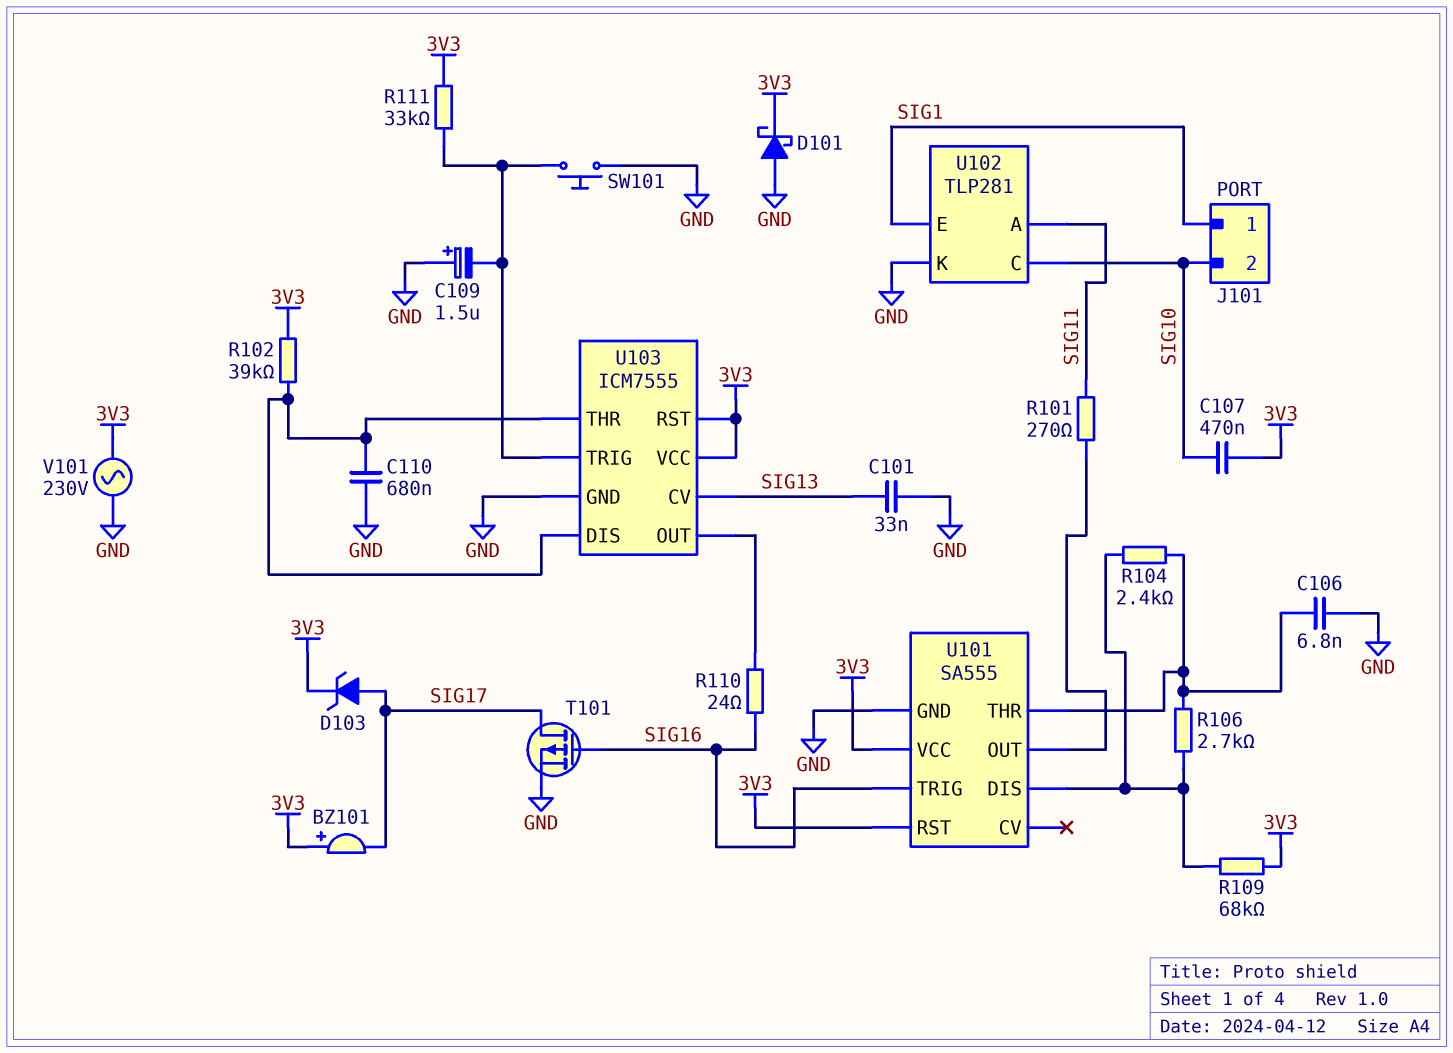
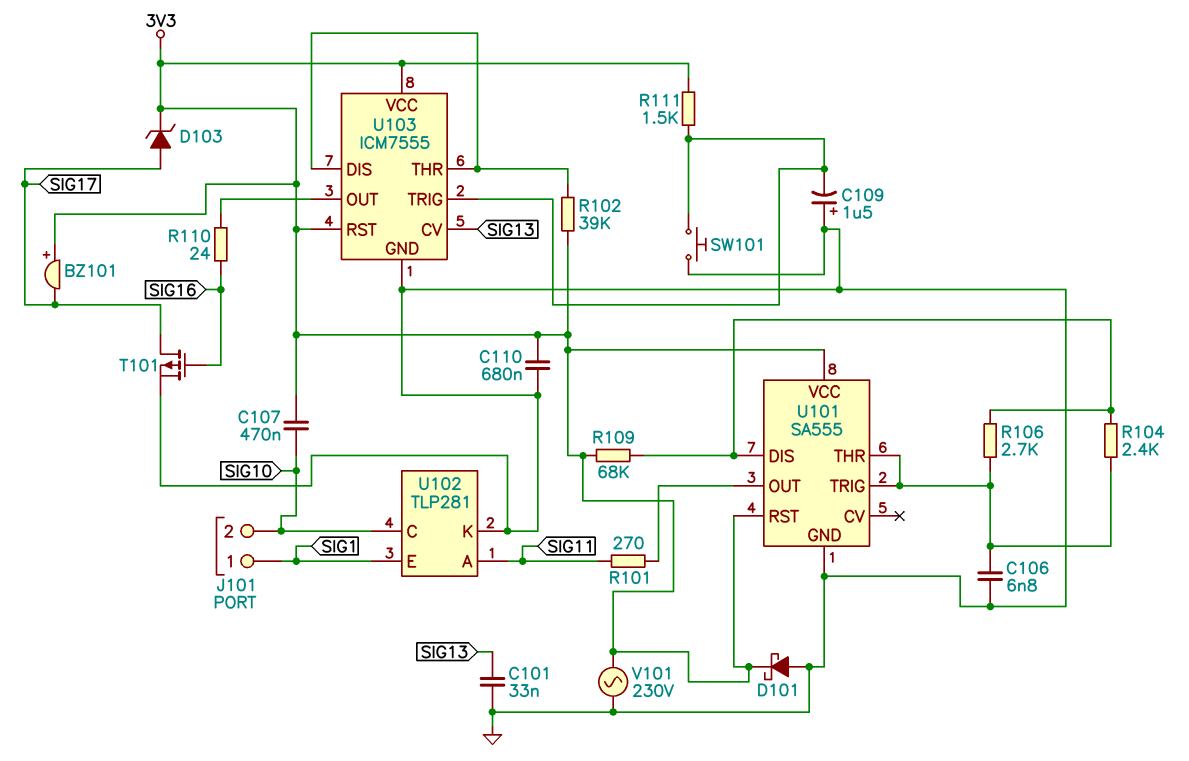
C110: 680nF (GND, U103/DIS) -> 680nF (3V3, GND)
R111: 33k (3V3, U103/TRIG) -> 1.5k (3V3, U103/TRIG)
U101 pin TRIG: SIG16 -> U101/THR

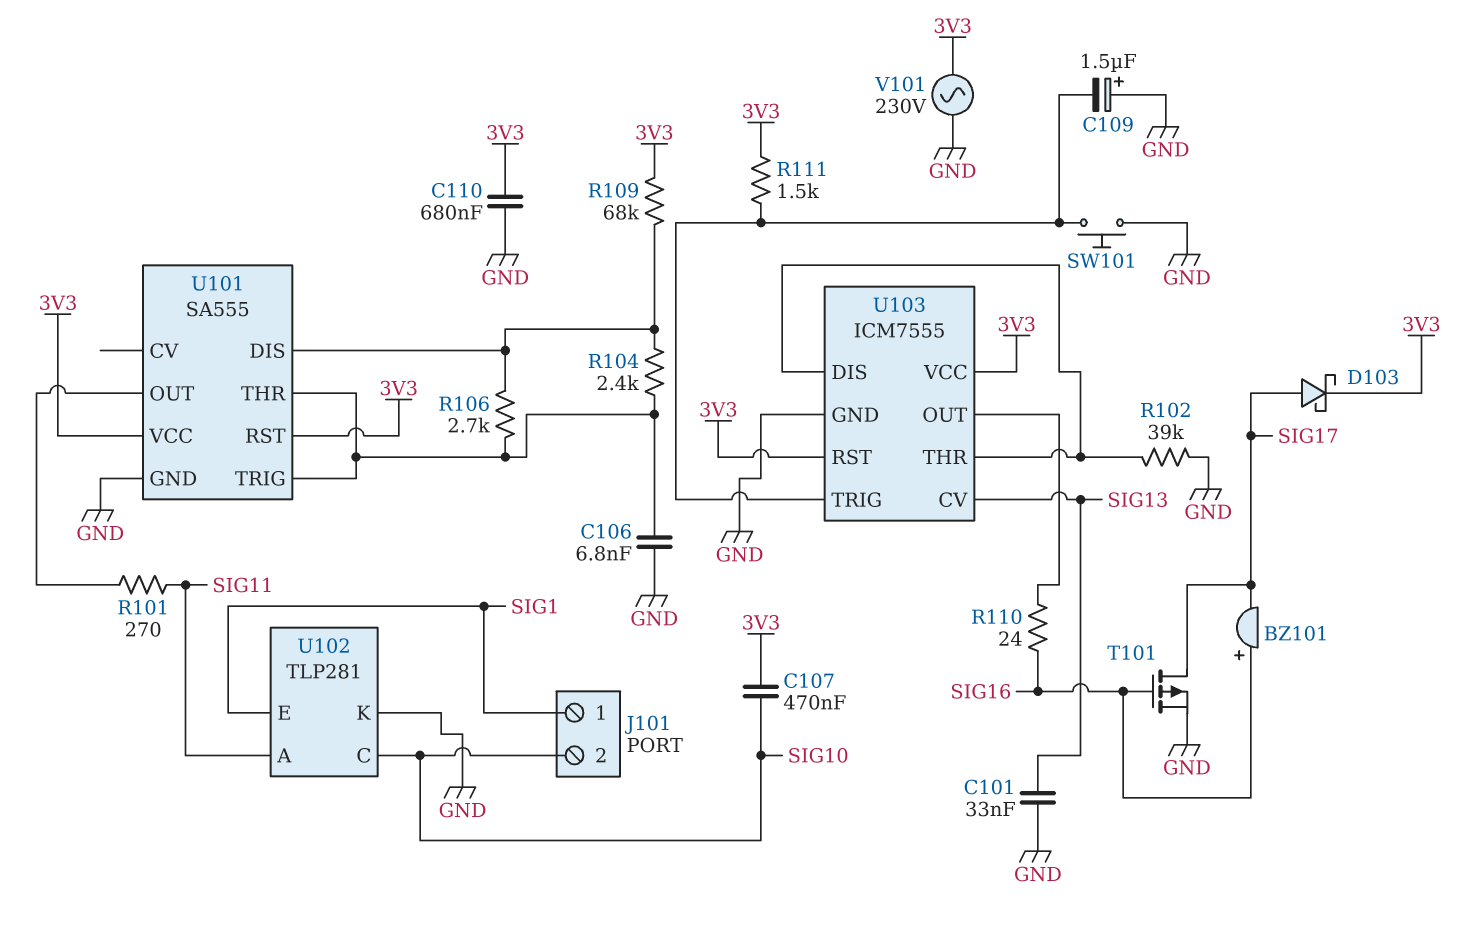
BZ101: buzzer (plus 3V3, minus SIG17) -> buzzer (plus SIG16, minus SIG17)
D101: schottky (A GND, K 3V3) -> none
D103: zener (A SIG17, K 3V3) -> schottky (A SIG17, K 3V3)
R102: 39k (3V3, U103/DIS) -> 39k (GND, U103/DIS)

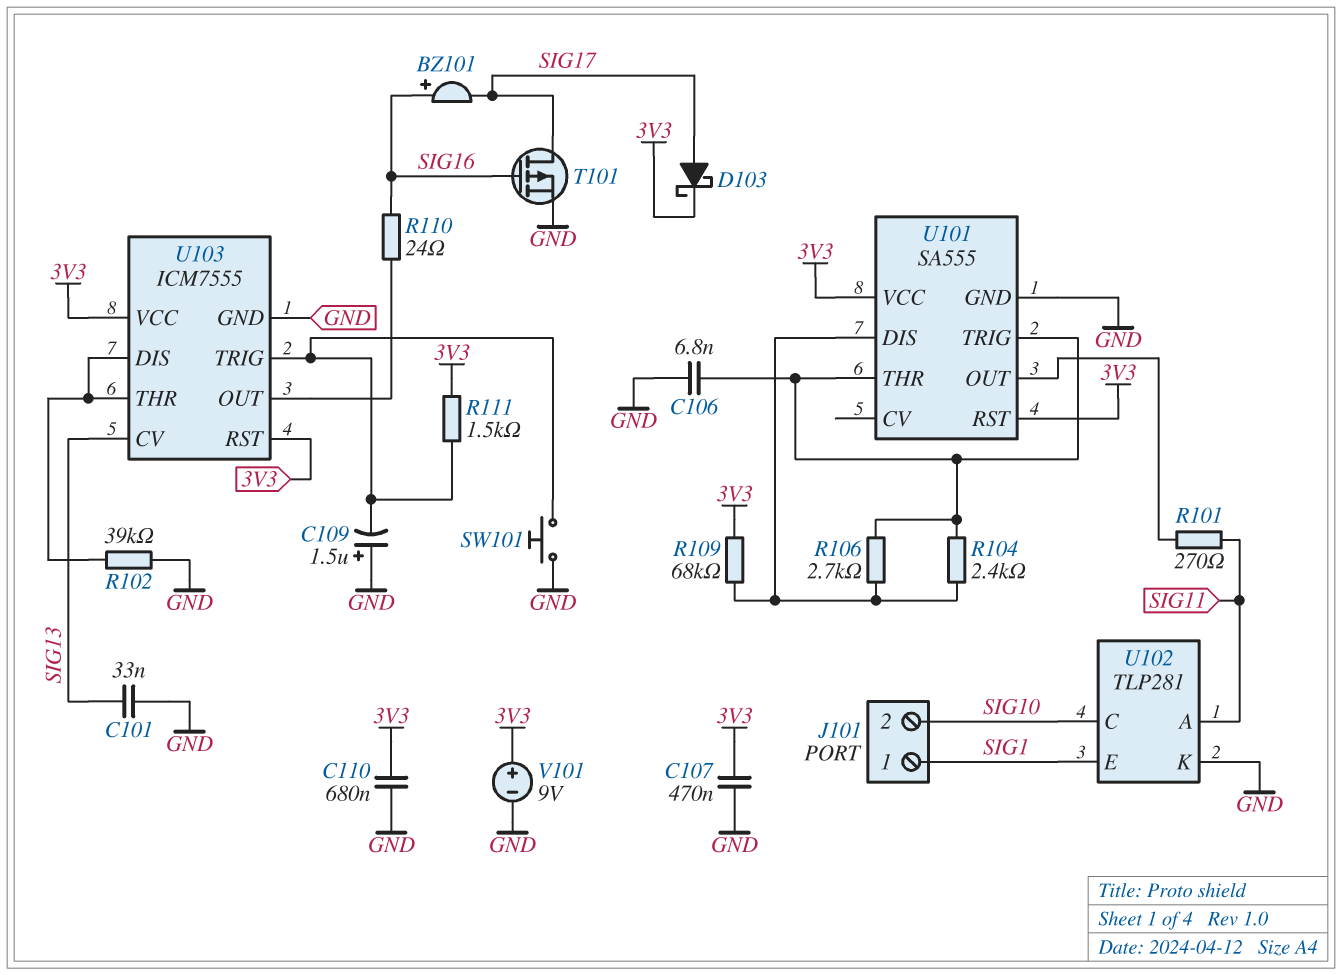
C107: 470nF (3V3, SIG10) -> 470nF (3V3, GND)
V101: AC 230V (3V3, GND) -> 9V (plus 3V3, minus GND)

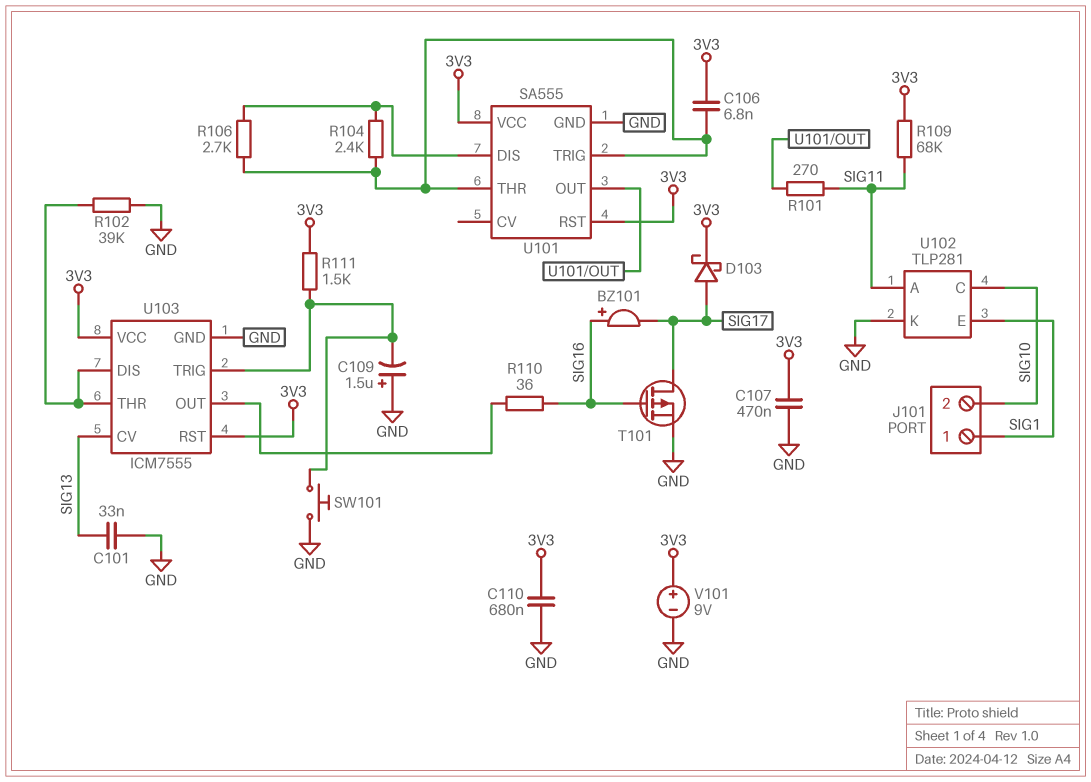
C106: 6.8nF (GND, U101/THR) -> 6.8nF (3V3, U101/THR)
R109: 68k (3V3, U101/DIS) -> 68k (3V3, SIG11)
R110: 24 (SIG16, U103/OUT) -> 36 (SIG16, U103/OUT)

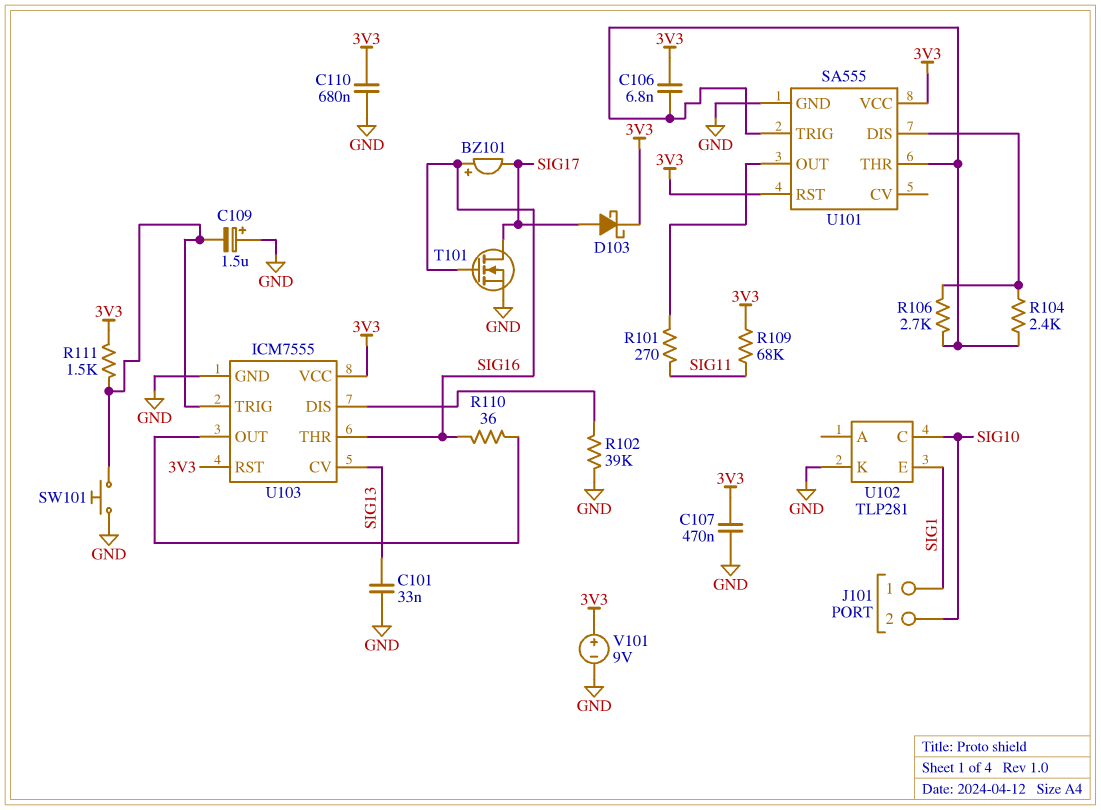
T101: PMOS (G SIG16, D SIG17, S GND) -> NMOS (G SIG16, D SIG17, S GND)
U102 pin A: SIG11 -> none
U103 pin THR: U103/DIS -> SIG16

